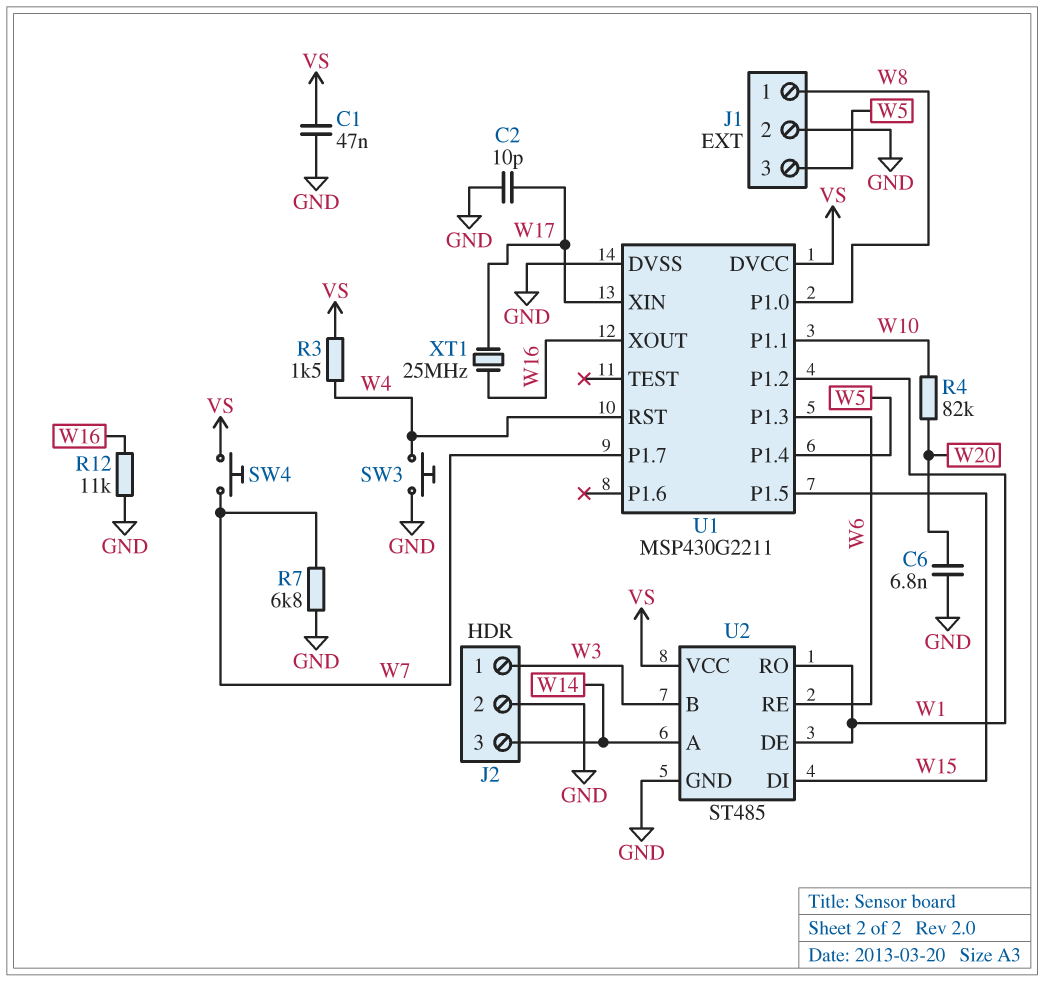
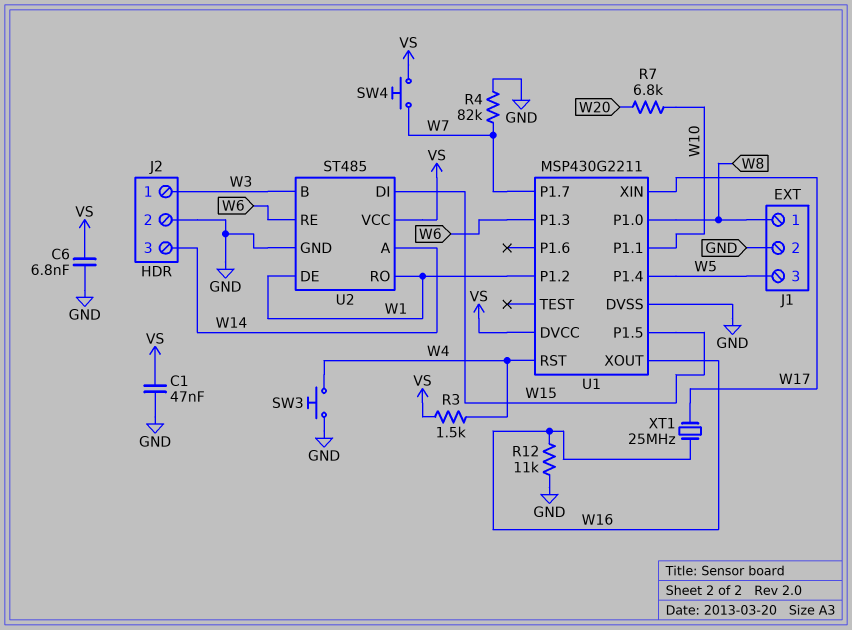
C2: 10pF (GND, W17) -> none
C6: 6.8nF (GND, W20) -> 6.8nF (GND, VS)
R4: 82k (W10, W20) -> 82k (GND, W7)
R7: 6.8k (GND, W7) -> 6.8k (W10, W20)

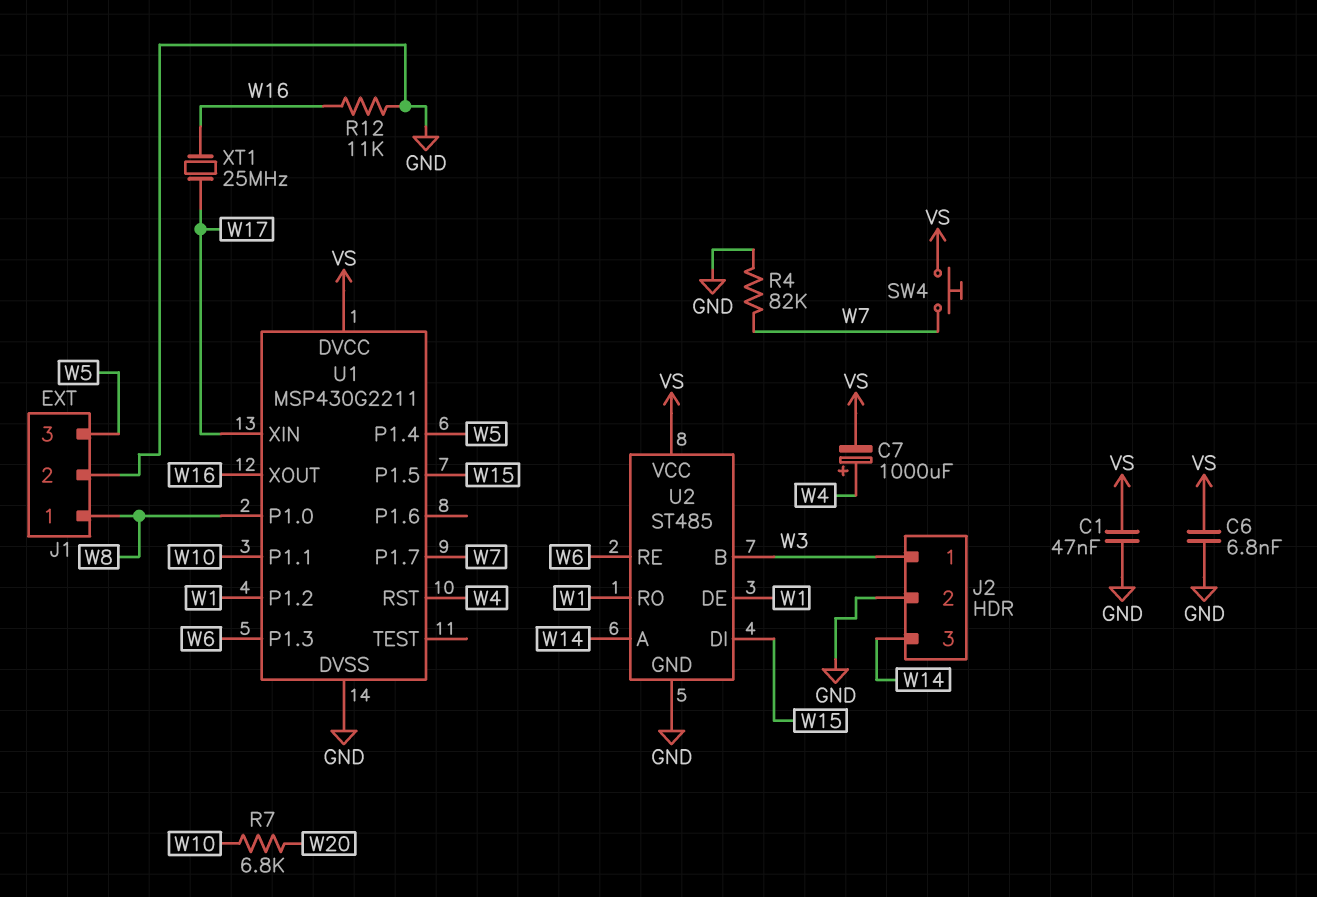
C7: none -> 1000uF (plus W4, minus VS)
R3: 1.5k (VS, W4) -> none
SW3: button (GND, W4) -> none

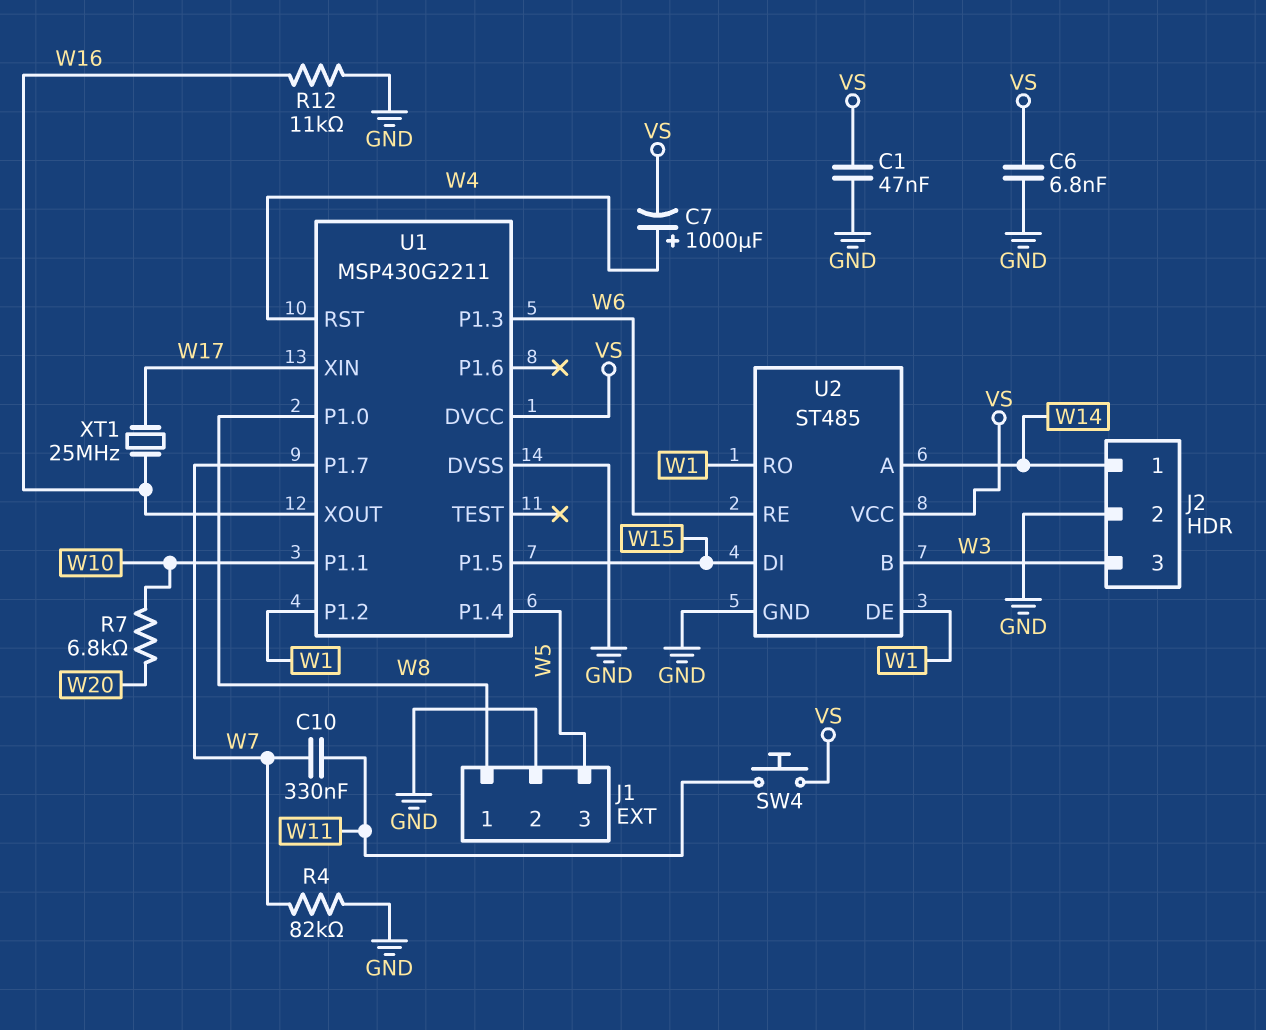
C10: none -> 330nF (W7, W11)
J2 pin 1: W3 -> W14
J2 pin 3: W14 -> W3
SW4: button (VS, W7) -> button (VS, W11)

